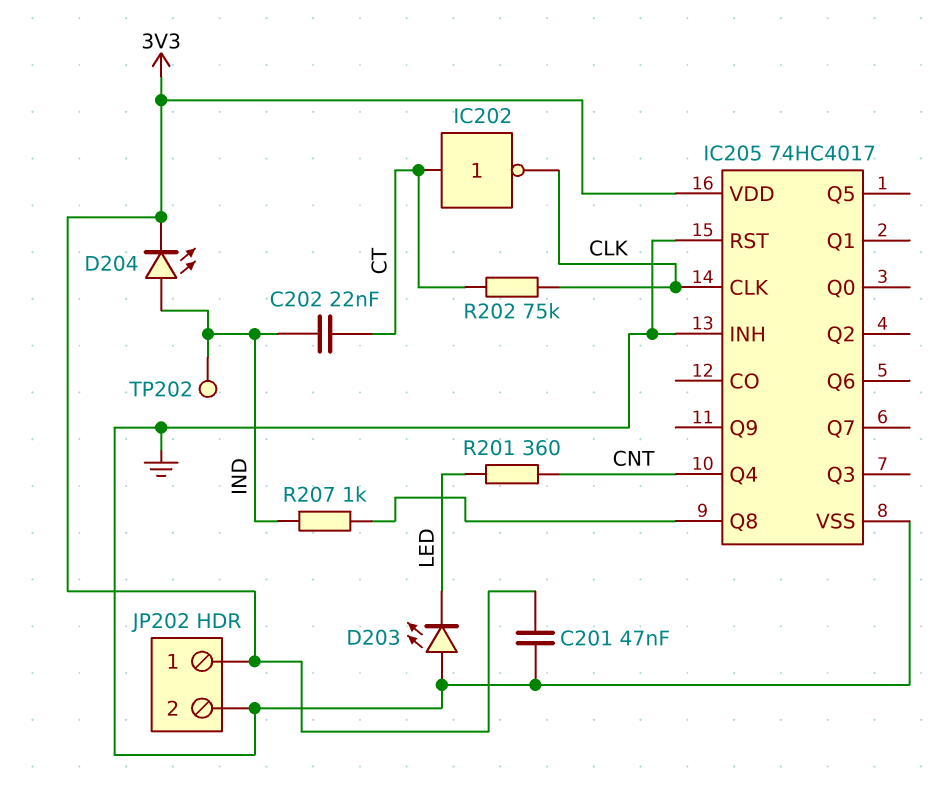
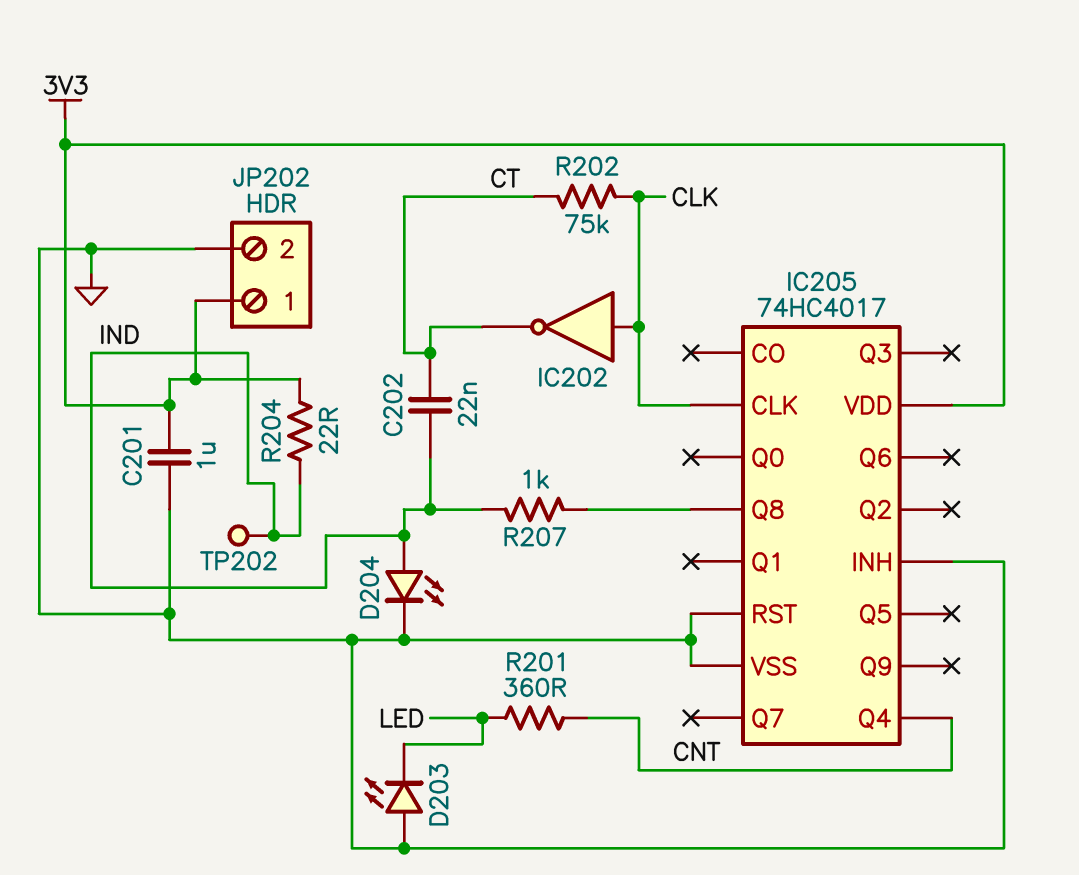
C201: 47nF (3V3, GND) -> 1uF (3V3, GND)
D204: LED (A IND, K 3V3) -> LED (A IND, K GND)
IC202: NOT (in CT, out CLK) -> NOT (in CLK, out CT)
R204: none -> 22 (3V3, IND)

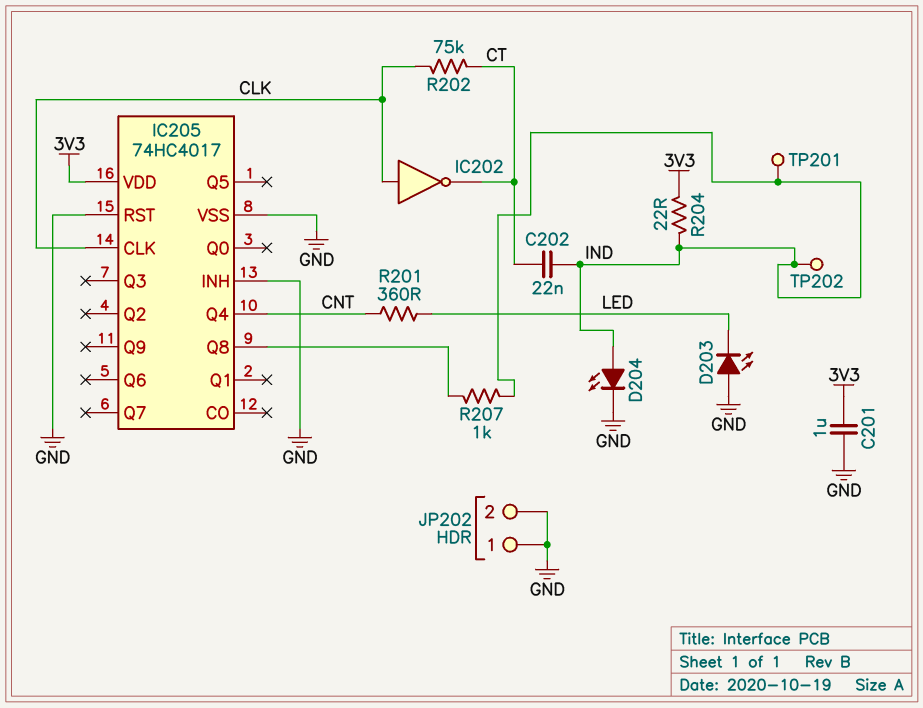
JP202 pin 1: 3V3 -> GND
TP201: none -> test point (IND)

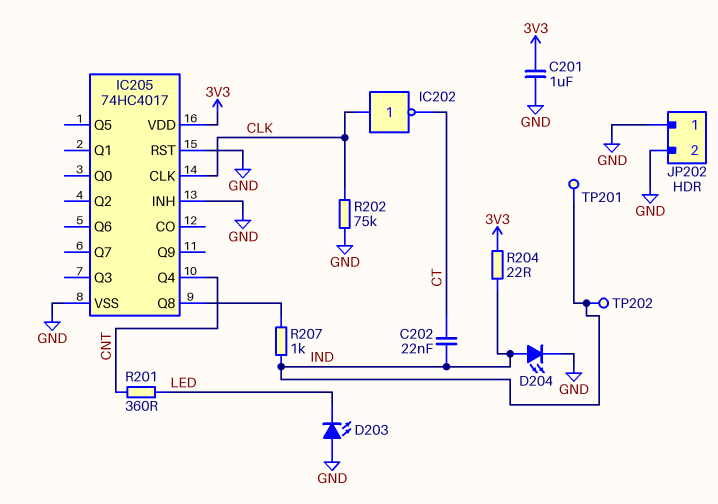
R202: 75k (CLK, CT) -> 75k (CLK, GND)

